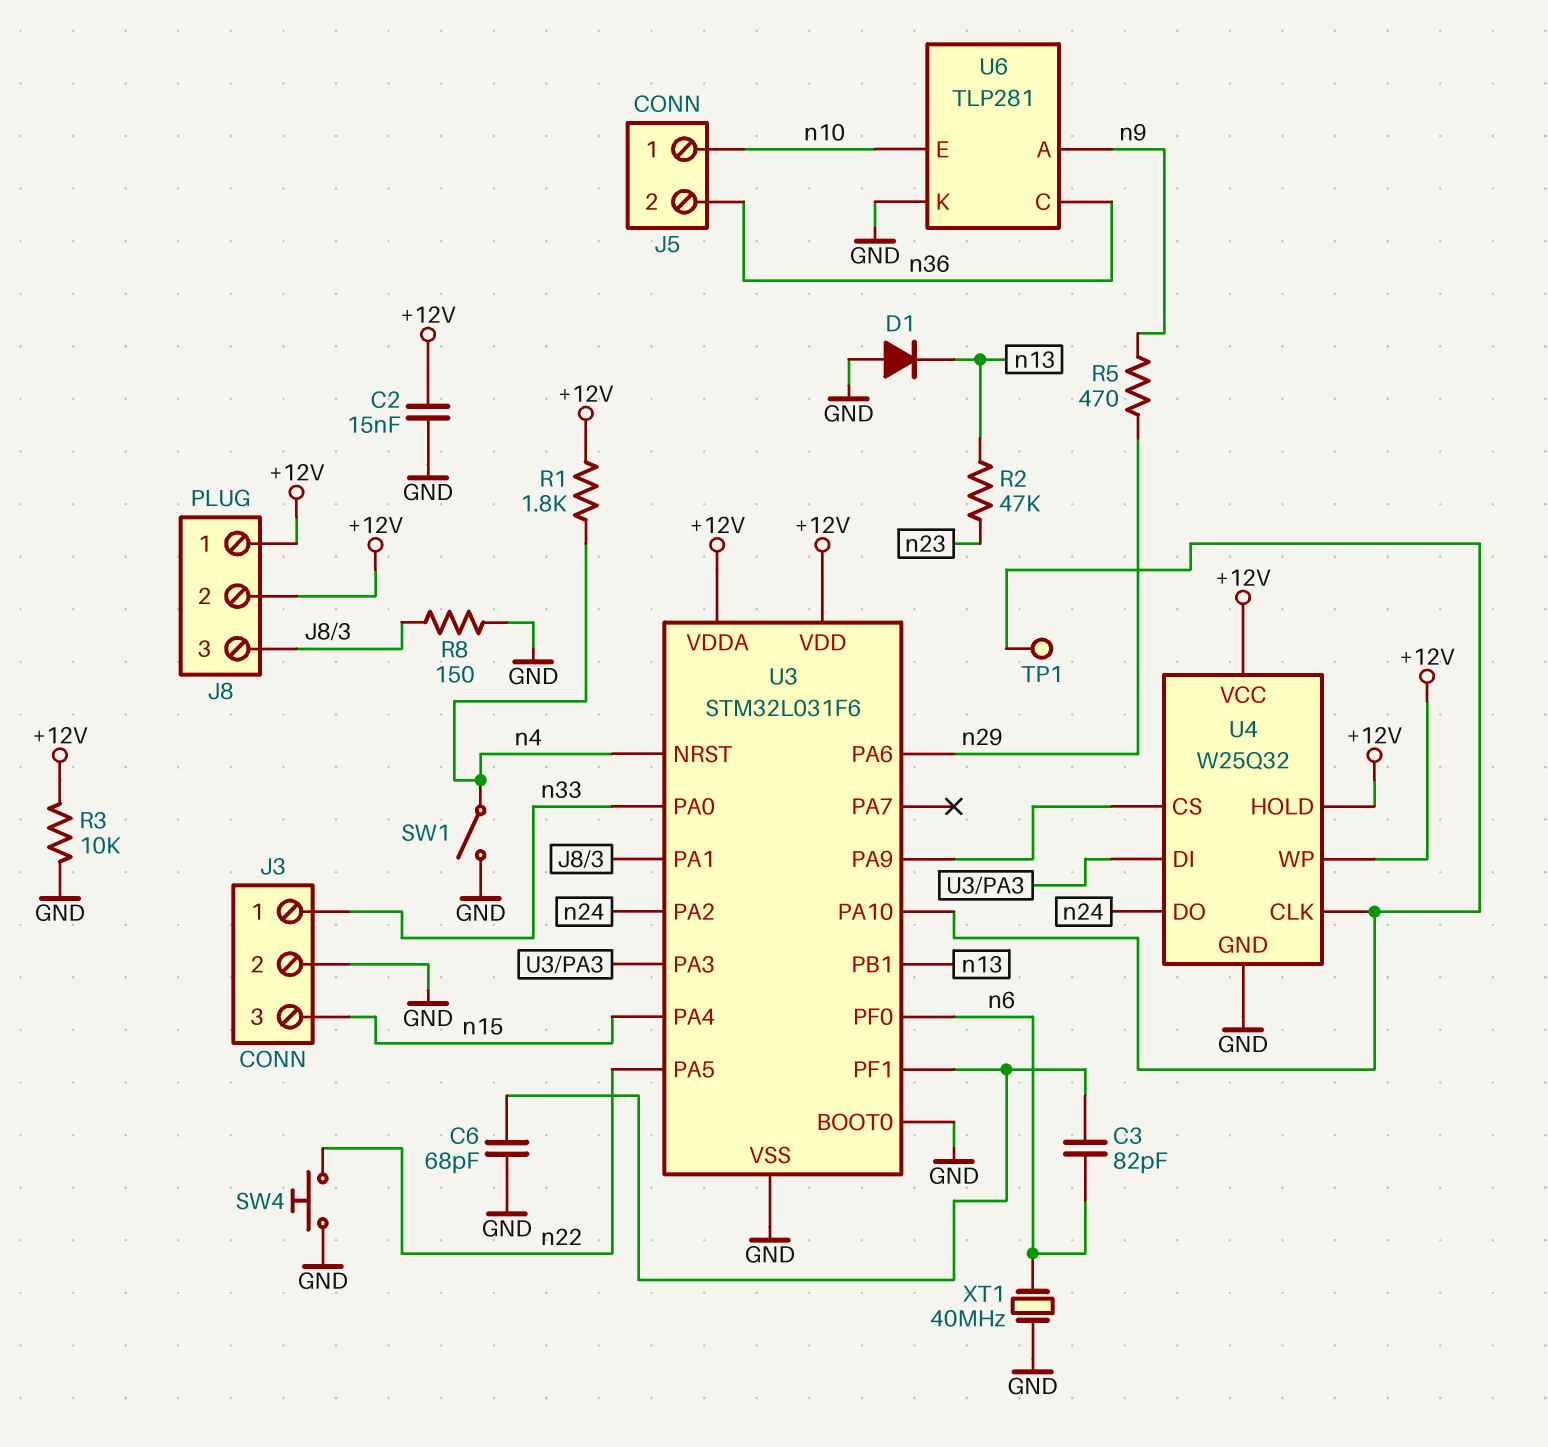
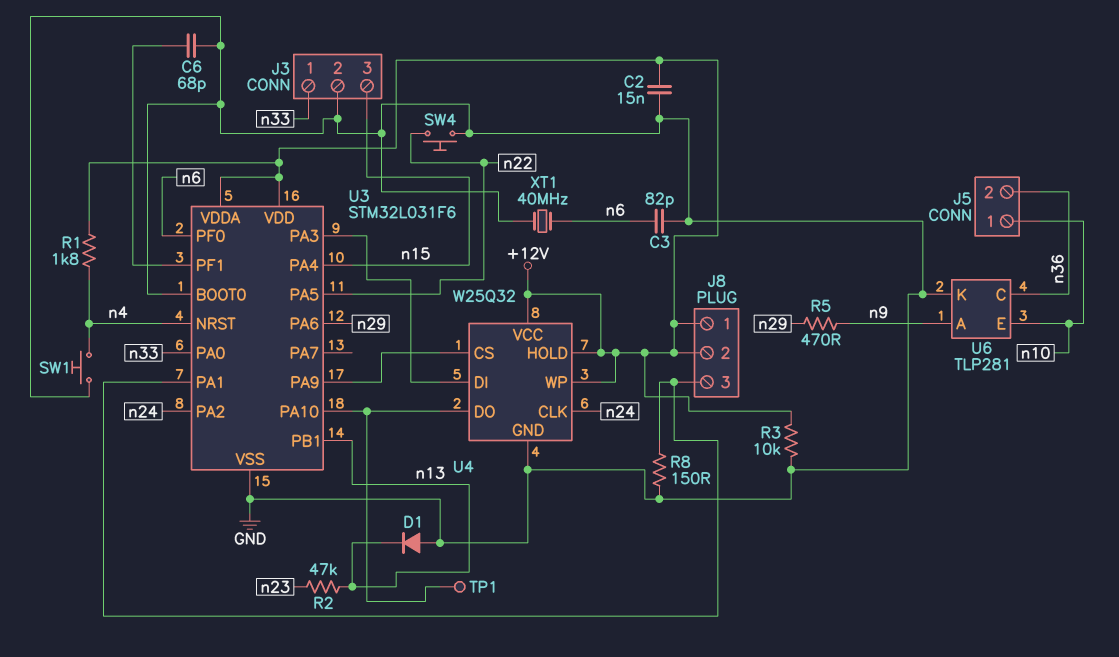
C3: 82pF (U3/PF1, n6) -> 82pF (GND, n6)
SW1: switch (GND, n4) -> button (GND, n4)
U4 pin CLK: U3/PA10 -> n24
U4 pin DO: n24 -> U3/PA10

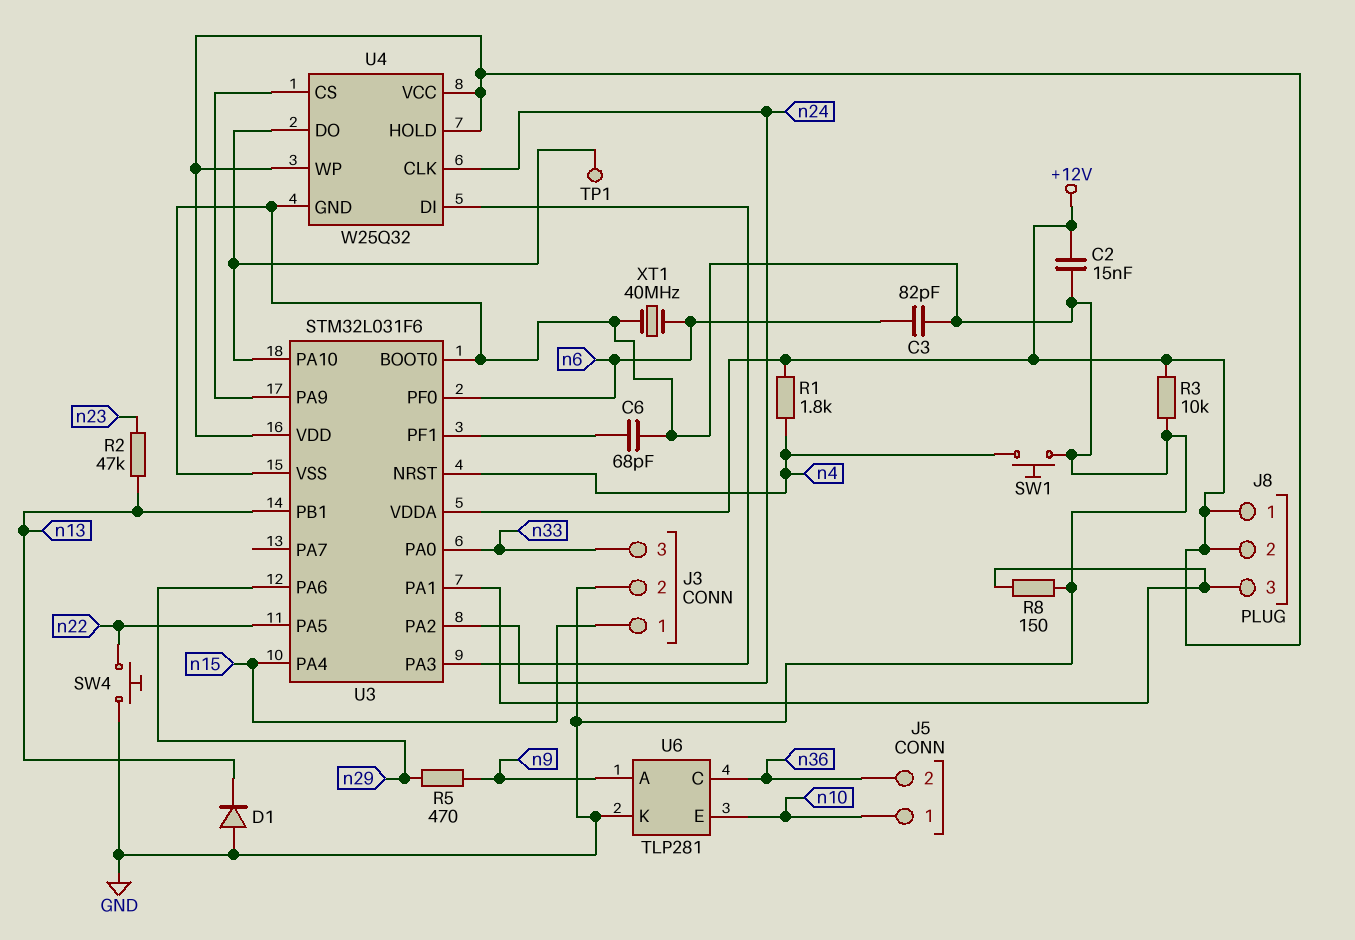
J3 pin 1: n33 -> n15
J3 pin 3: n15 -> n33

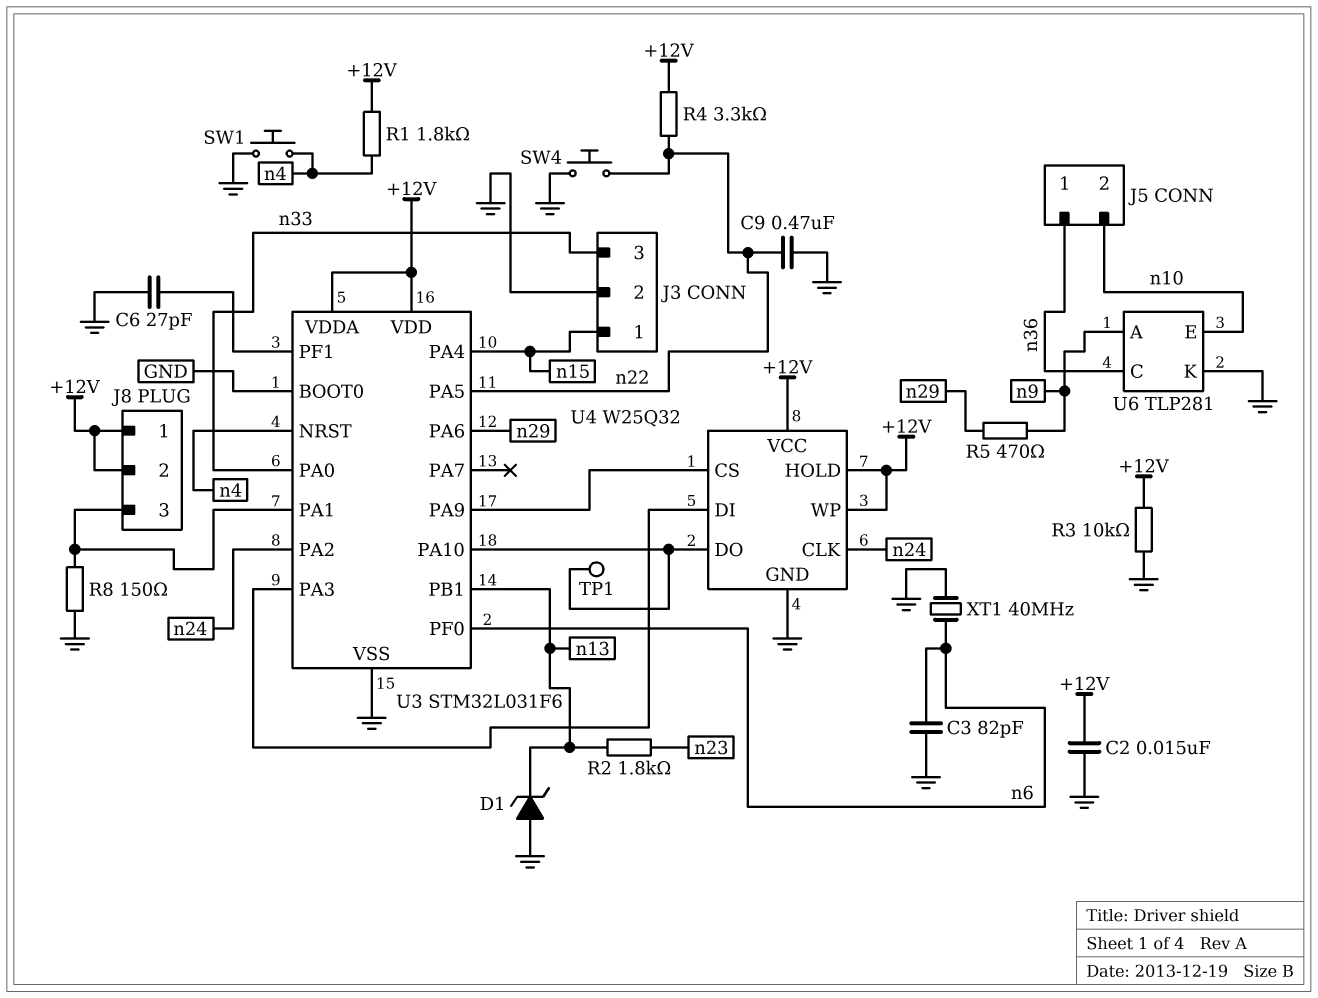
C6: 68pF (GND, U3/PF1) -> 27pF (GND, U3/PF1)
C9: none -> 470nF (GND, n22)
D1: diode (A GND, K n13) -> zener (A GND, K n13)
J5 pin 1: n10 -> n36
J5 pin 2: n36 -> n10
R2: 47k (n13, n23) -> 1.8k (n13, n23)
R4: none -> 3.3k (+12V, n22)

